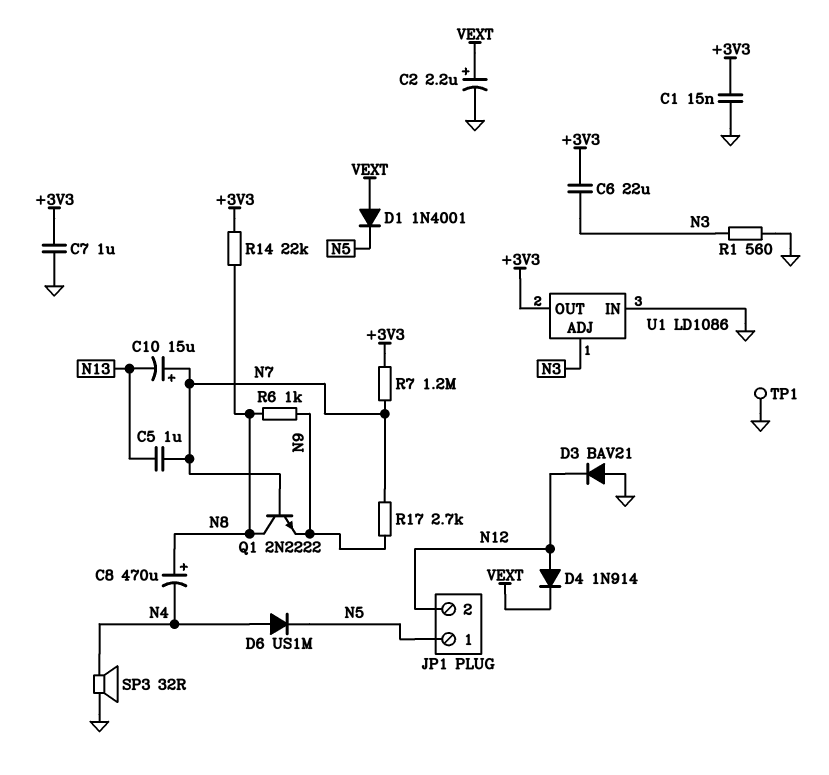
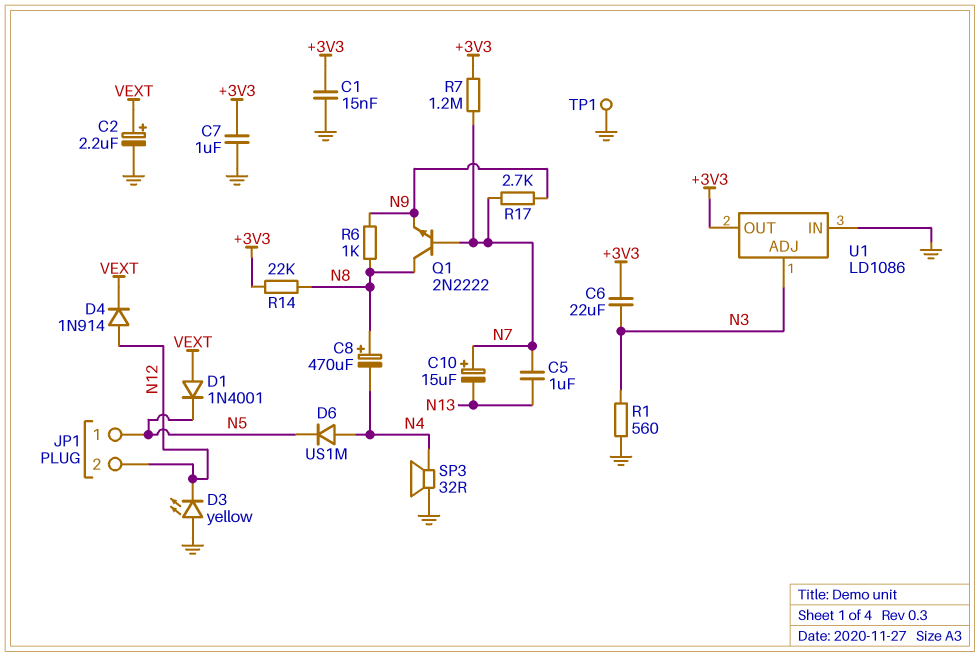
D3: diode BAV21 (A GND, K N12) -> LED yellow (A GND, K N12)

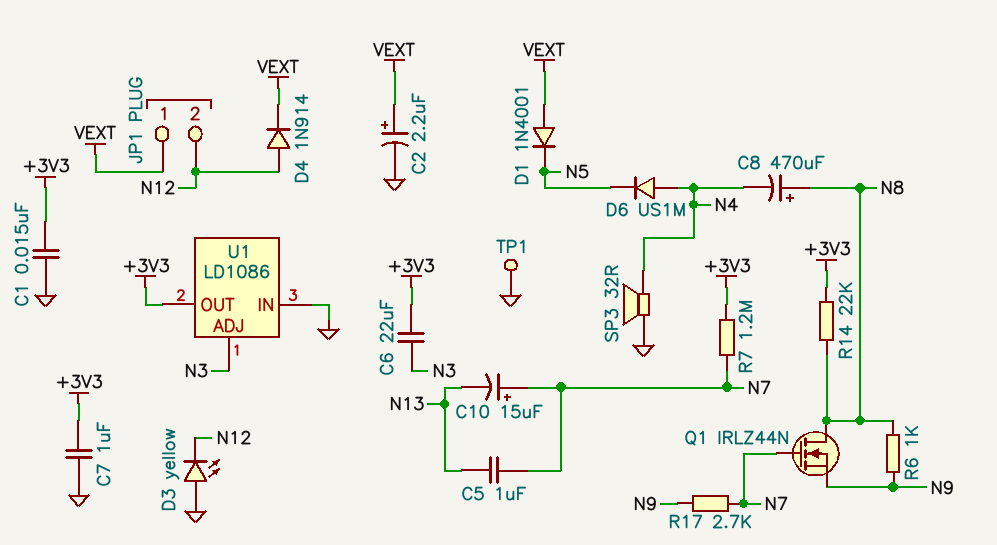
JP1 pin 1: N5 -> VEXT
Q1: NPN 2N2222 (B N7, C N8, E N9) -> NMOS IRLZ44N (G N7, D N8, S N9)
R1: 560 (GND, N3) -> none

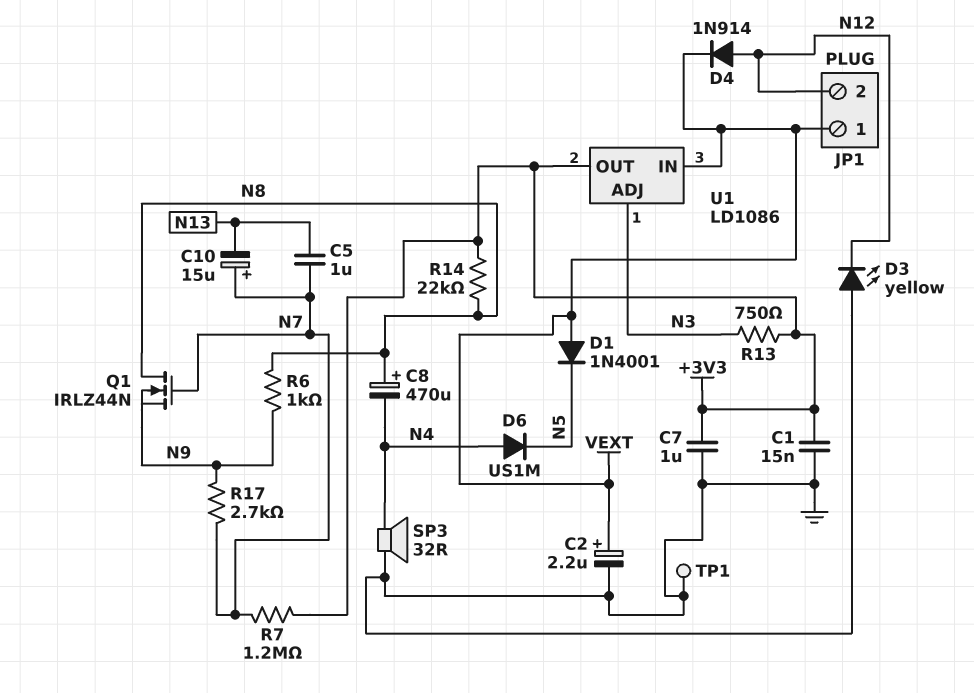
C6: 22uF (+3V3, N3) -> none
R13: none -> 750 (+3V3, N3)
U1 pin IN: GND -> VEXT

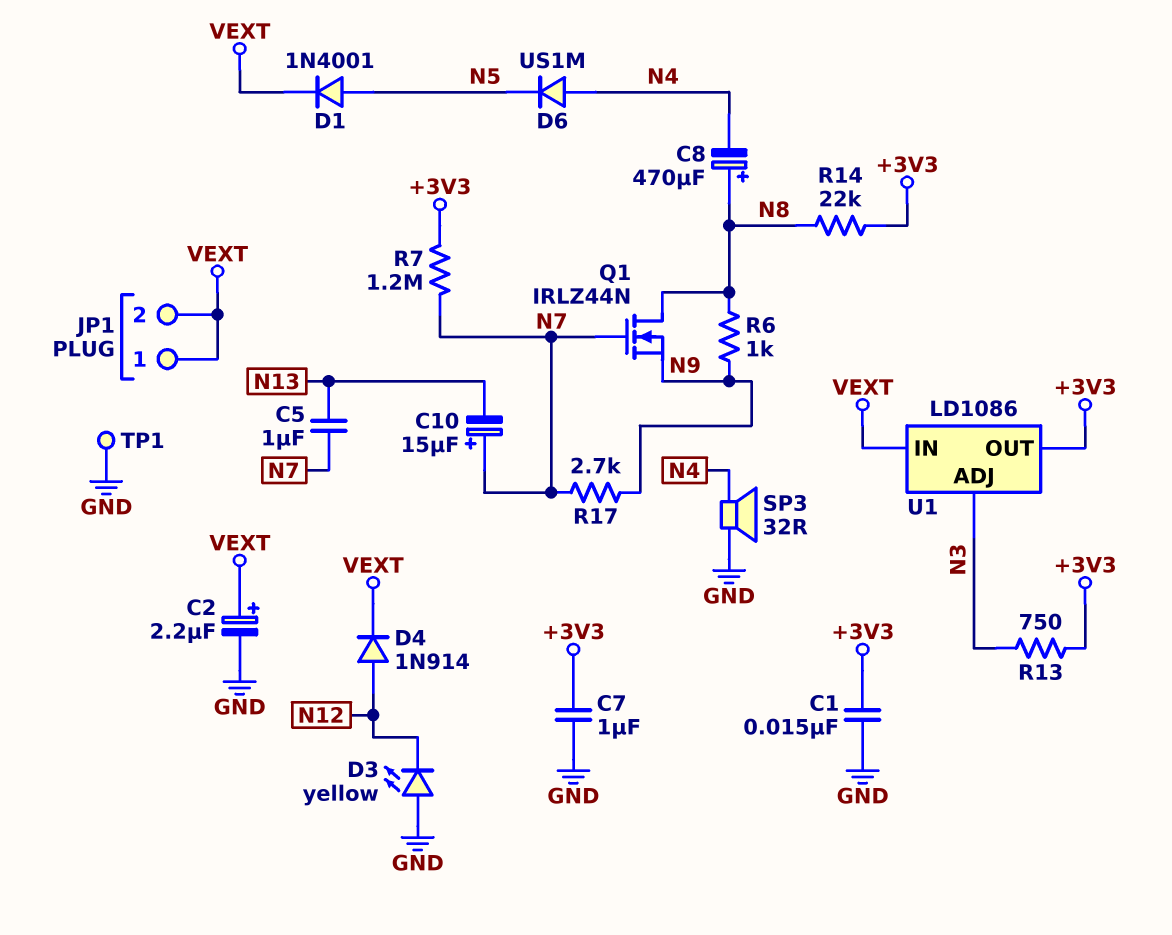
D1: diode 1N4001 (A VEXT, K N5) -> diode 1N4001 (A N5, K VEXT)
JP1 pin 2: N12 -> VEXT

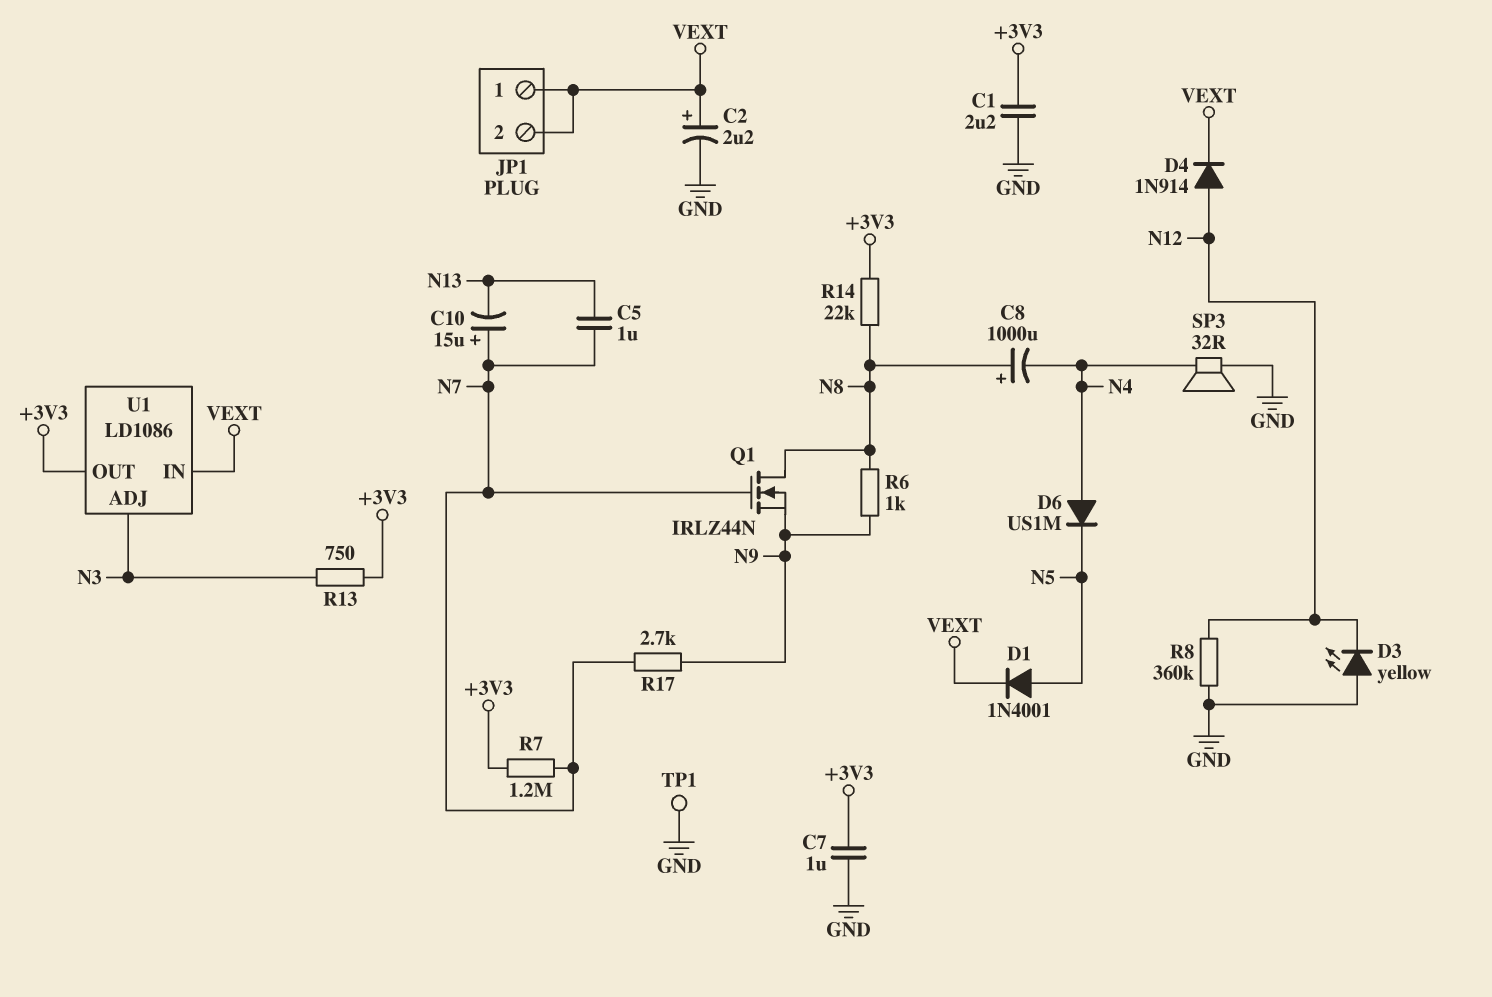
C1: 15nF (+3V3, GND) -> 2.2uF (+3V3, GND)
C8: 470uF (plus N8, minus N4) -> 1000uF (plus N8, minus N4)
R8: none -> 360k (GND, N12)

